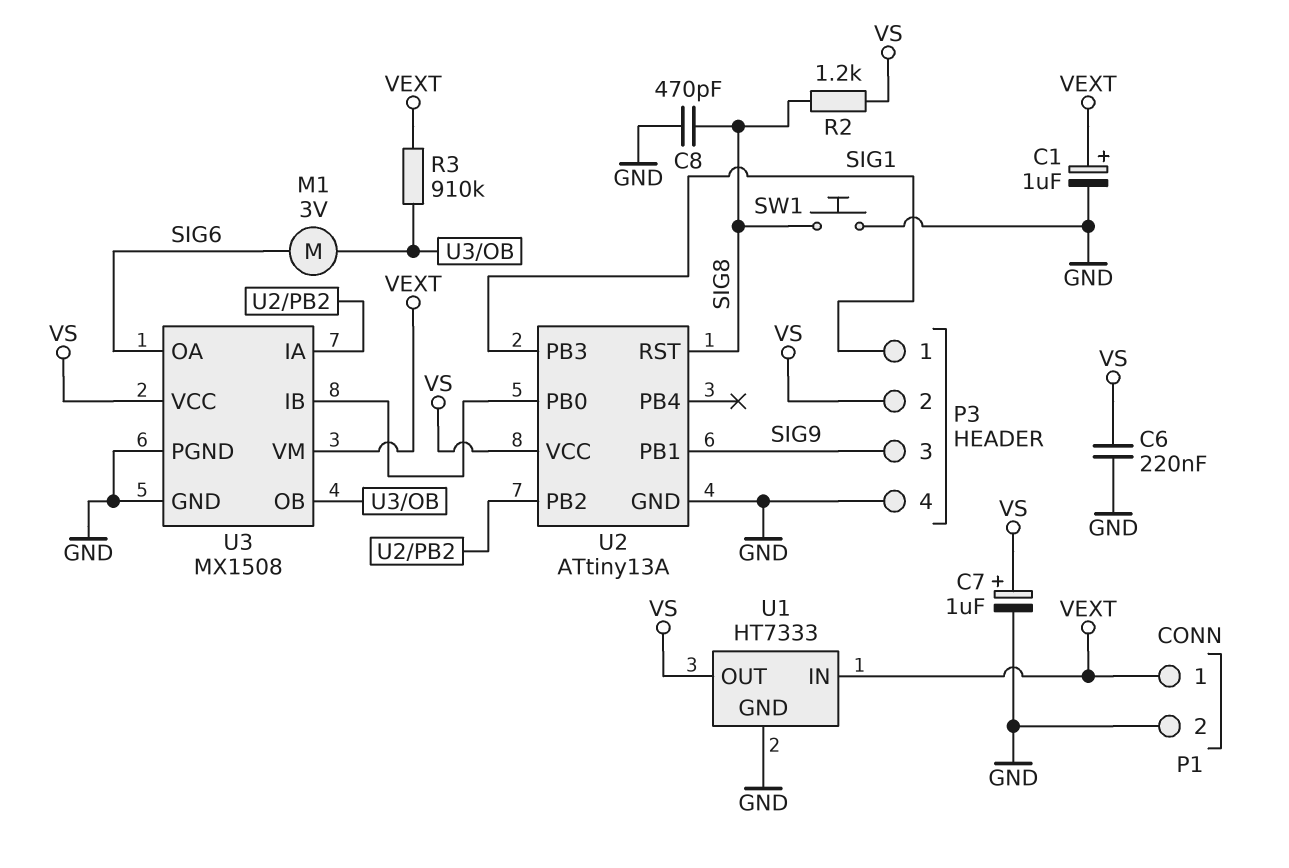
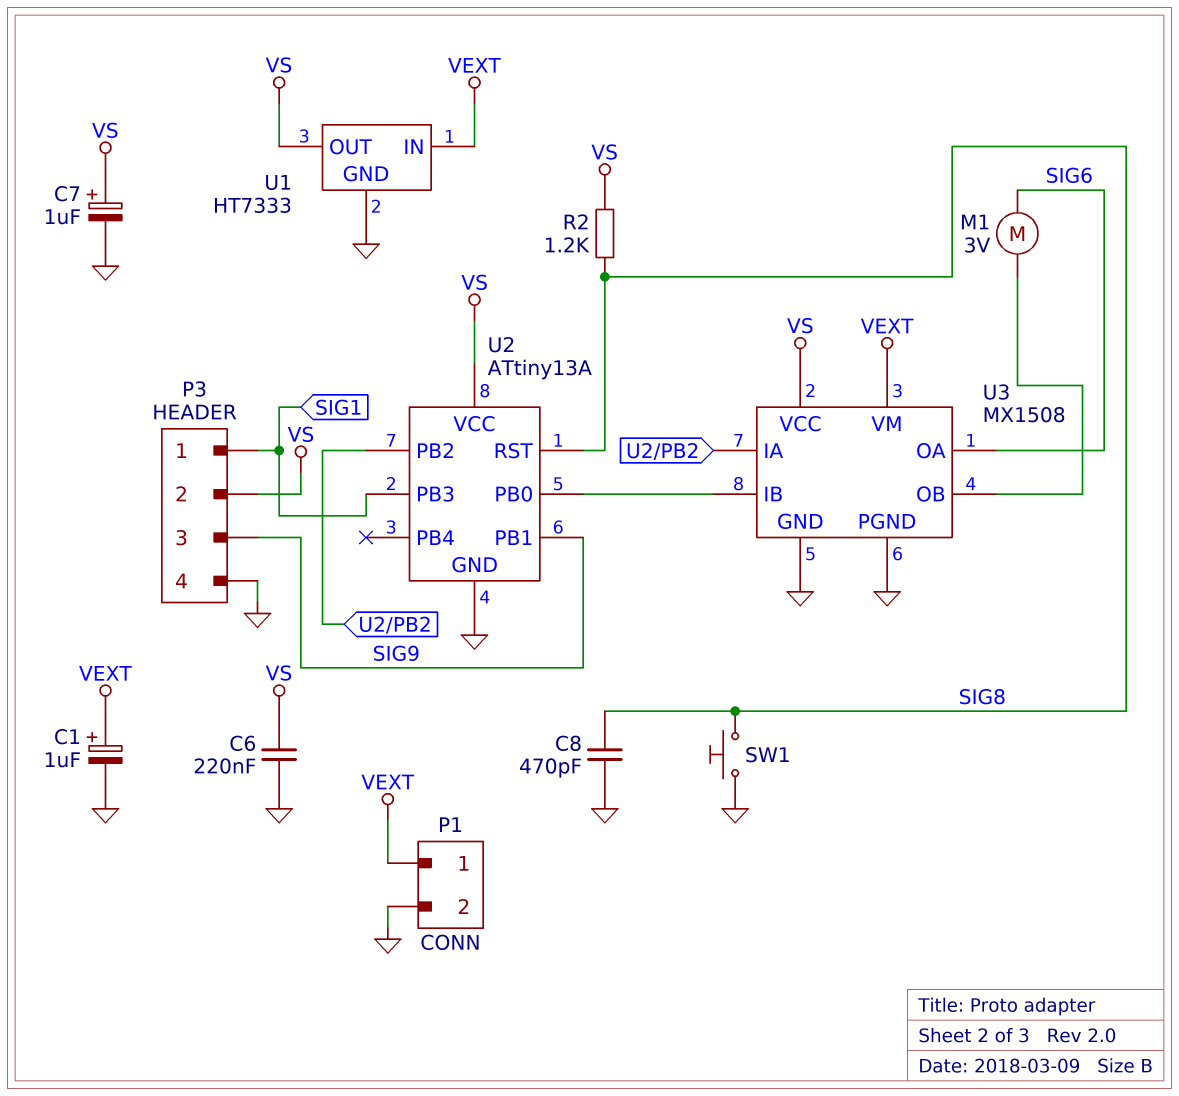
R3: 910k (U3/OB, VEXT) -> none

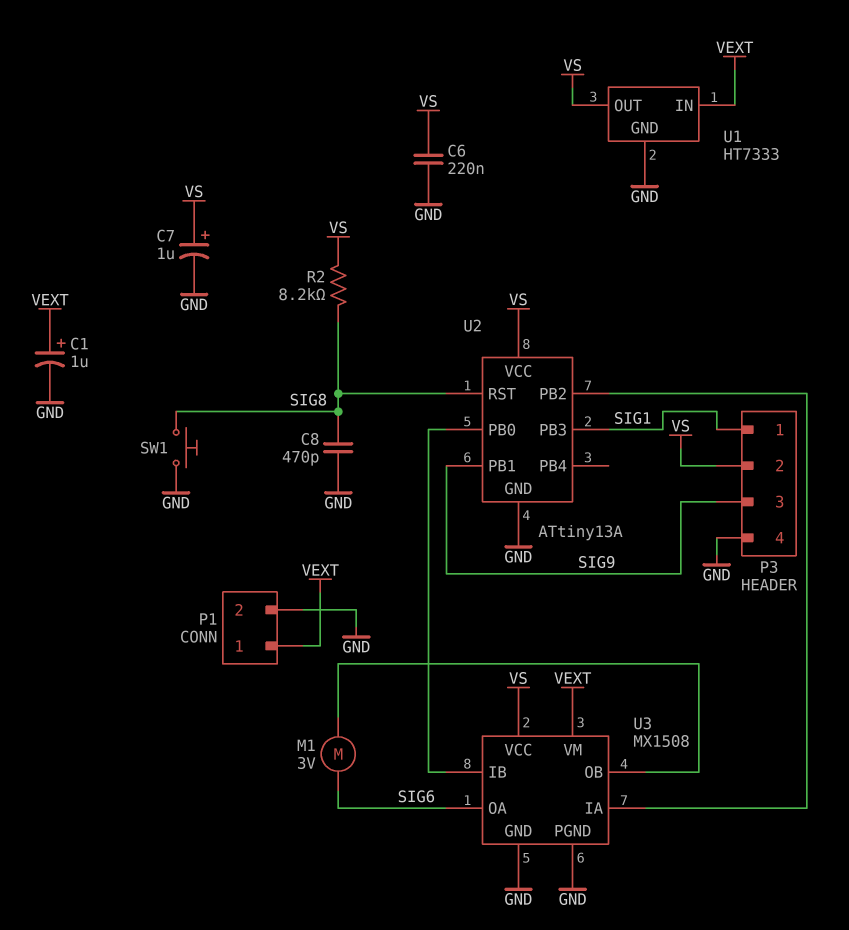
R2: 1.2k (SIG8, VS) -> 8.2k (SIG8, VS)

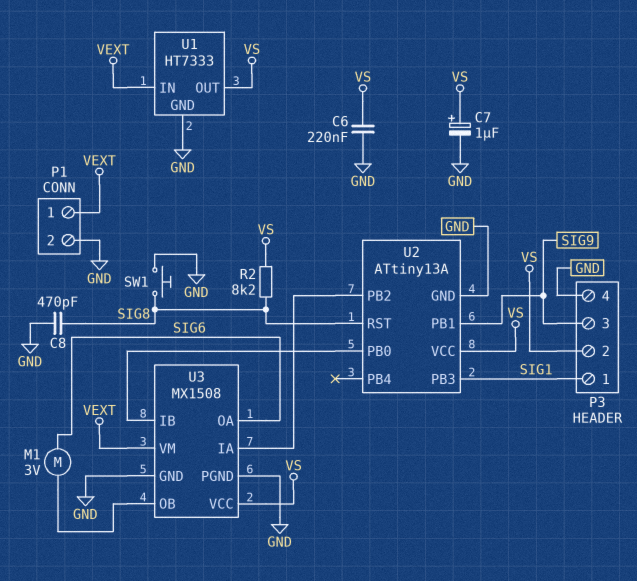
C1: 1uF (plus VEXT, minus GND) -> none

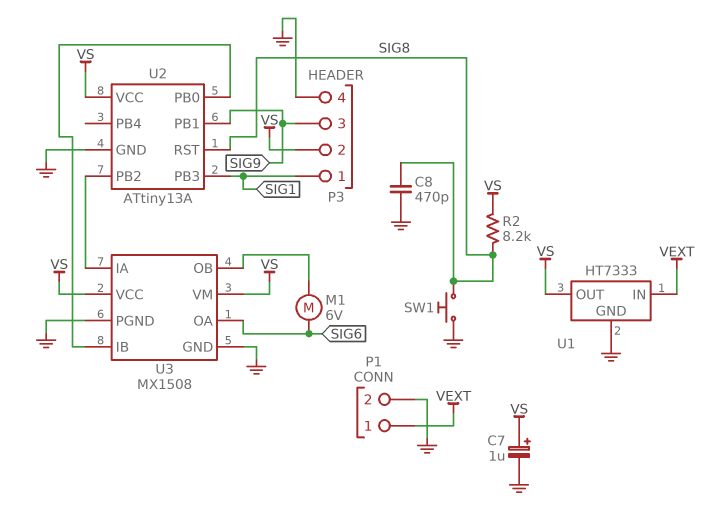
C6: 220nF (GND, VS) -> none
M1: motor 3V (SIG6, U3/OB) -> motor 6V (SIG6, U3/OB)
U3 pin VM: VEXT -> VS

